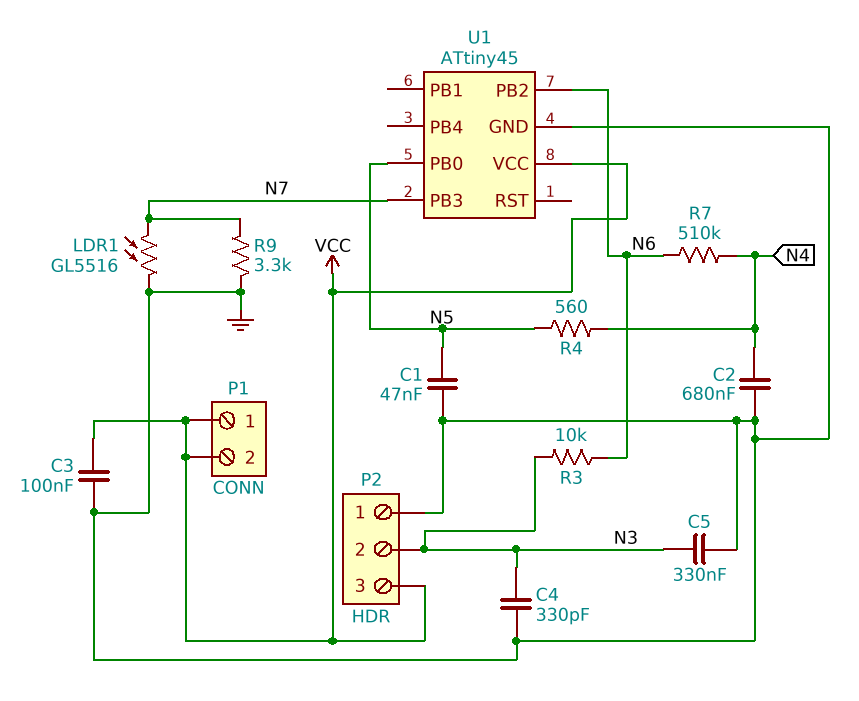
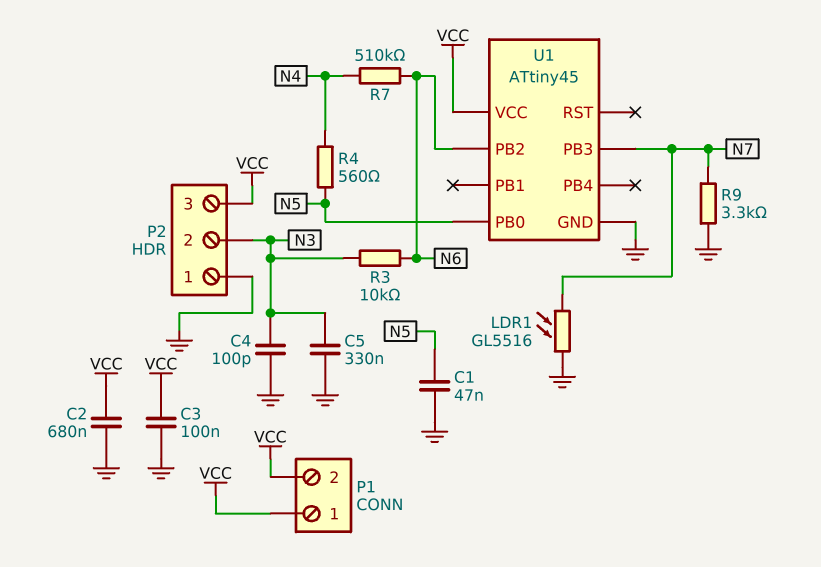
C2: 680nF (GND, N4) -> 680nF (GND, VCC)
C4: 330pF (GND, N3) -> 100pF (GND, N3)

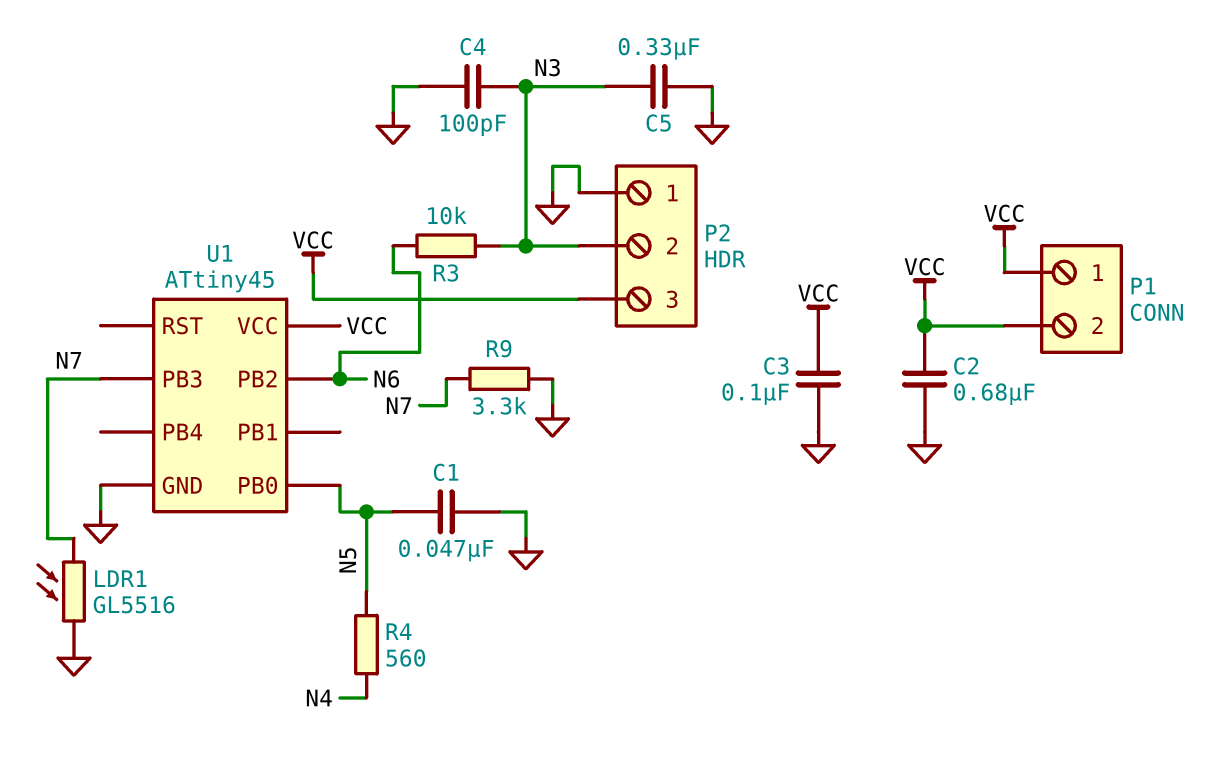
R7: 510k (N4, N6) -> none

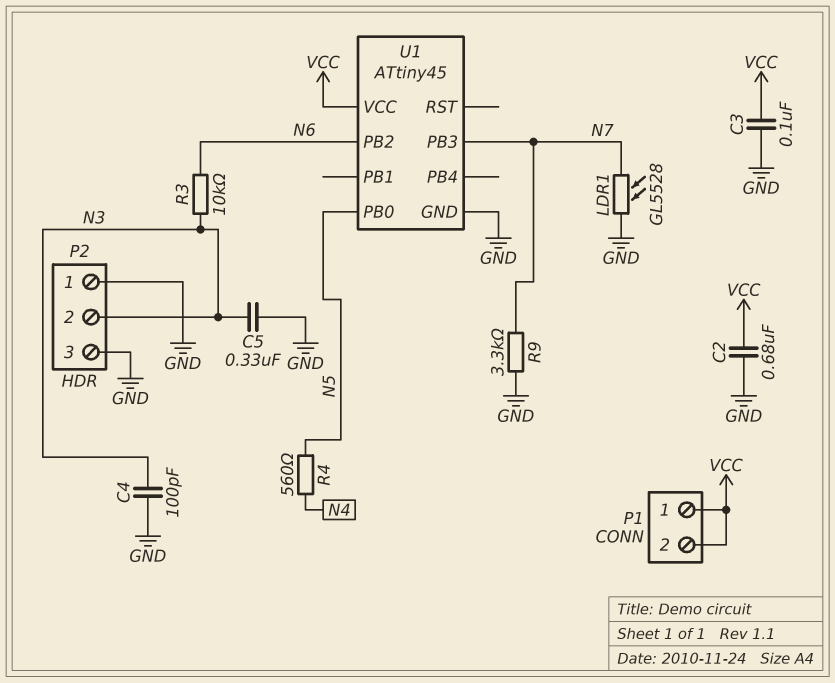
C1: 47nF (GND, N5) -> none
LDR1: GL5516 (GND, N7) -> GL5528 (GND, N7)
P2 pin 3: VCC -> GND

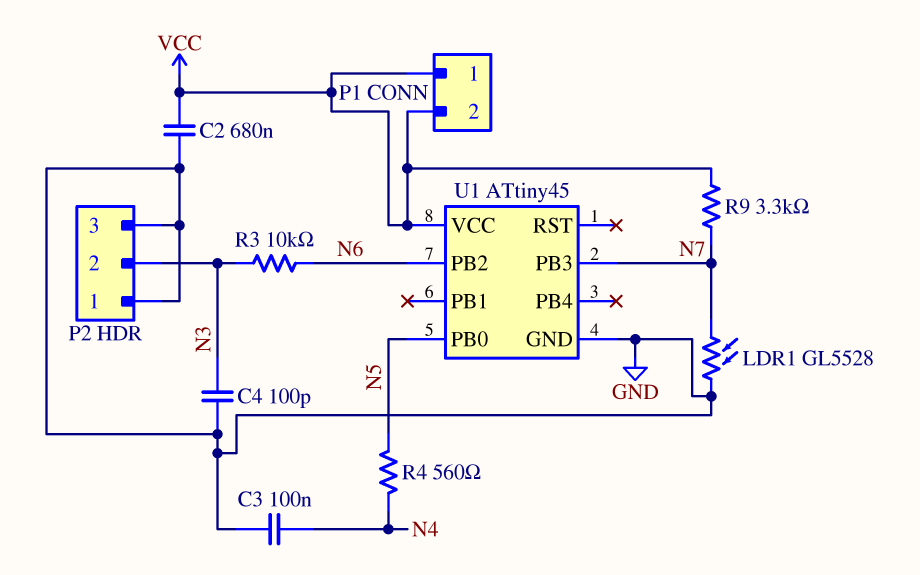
C3: 100nF (GND, VCC) -> 100nF (GND, N4)
C5: 330nF (GND, N3) -> none
R9: 3.3k (GND, N7) -> 3.3k (N7, VCC)

